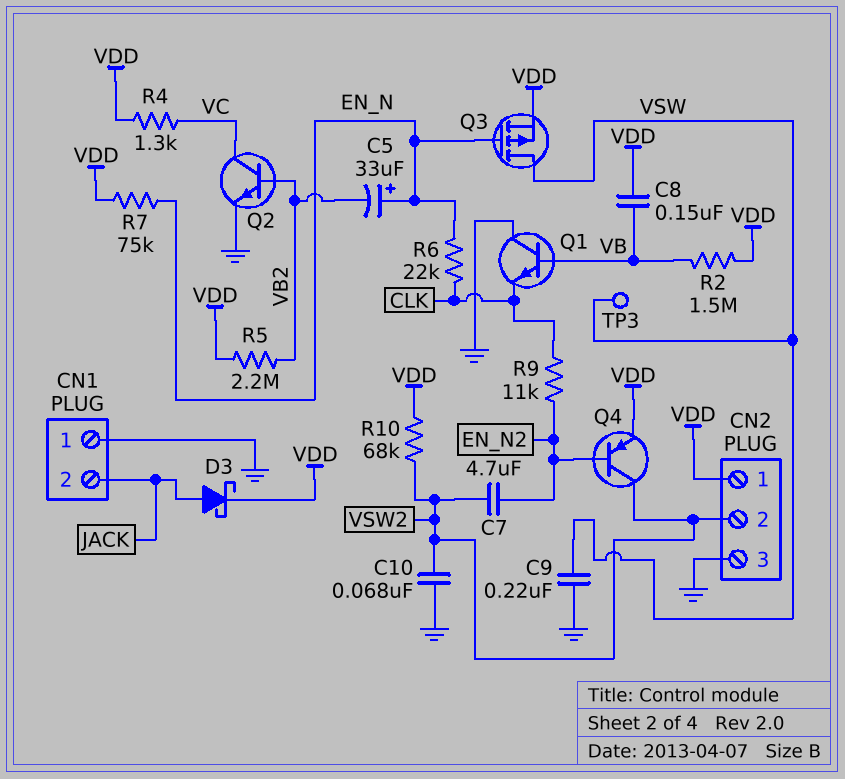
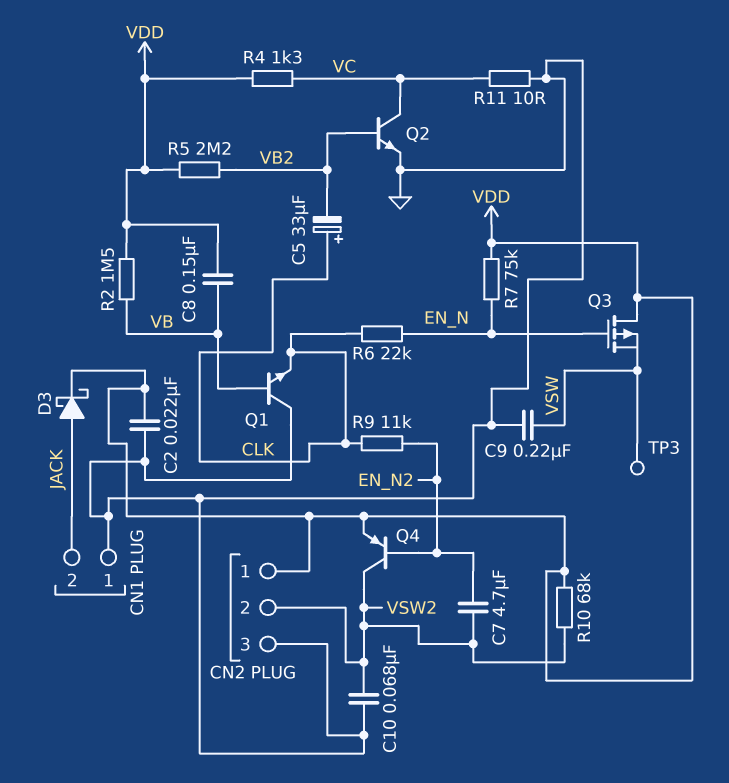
C2: none -> 22nF (GND, VDD)
C5: 33uF (plus EN_N, minus VB2) -> 33uF (plus CLK, minus VB2)
Q3: PMOS (G EN_N, D VSW, S VDD) -> PMOS (G EN_N, D VDD, S VSW)
R11: none -> 10 (GND, VC)

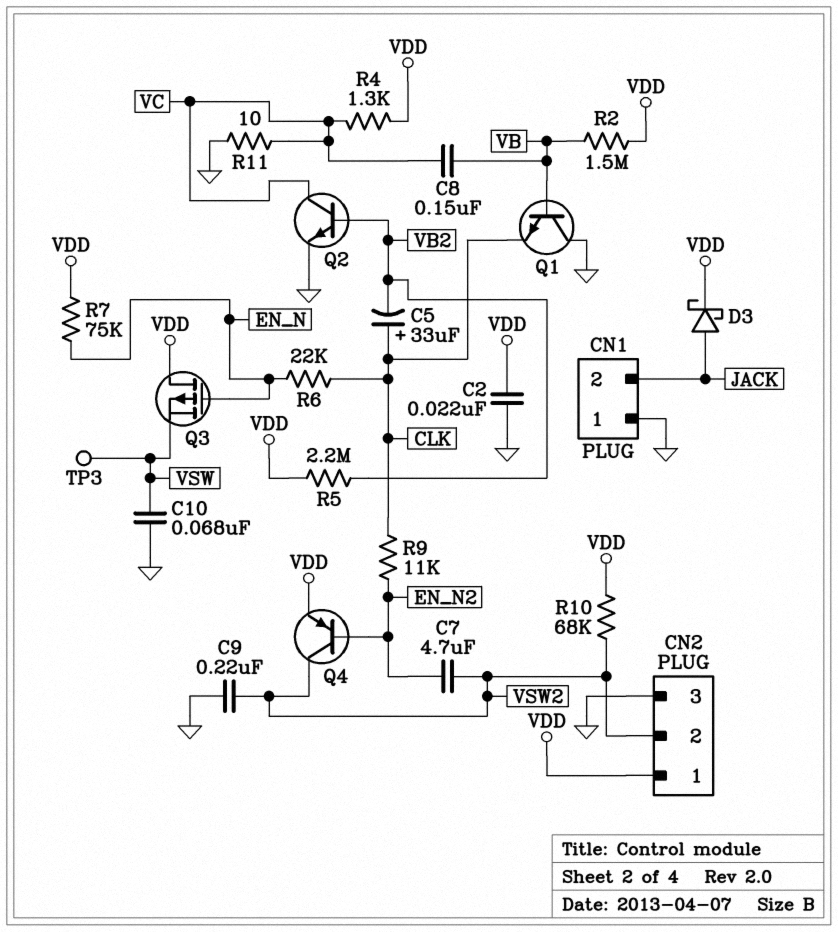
C8: 150nF (VB, VDD) -> 150nF (VB, VC)
C9: 220nF (GND, VSW) -> 220nF (GND, VSW2)
C10: 68nF (GND, VSW2) -> 68nF (GND, VSW)

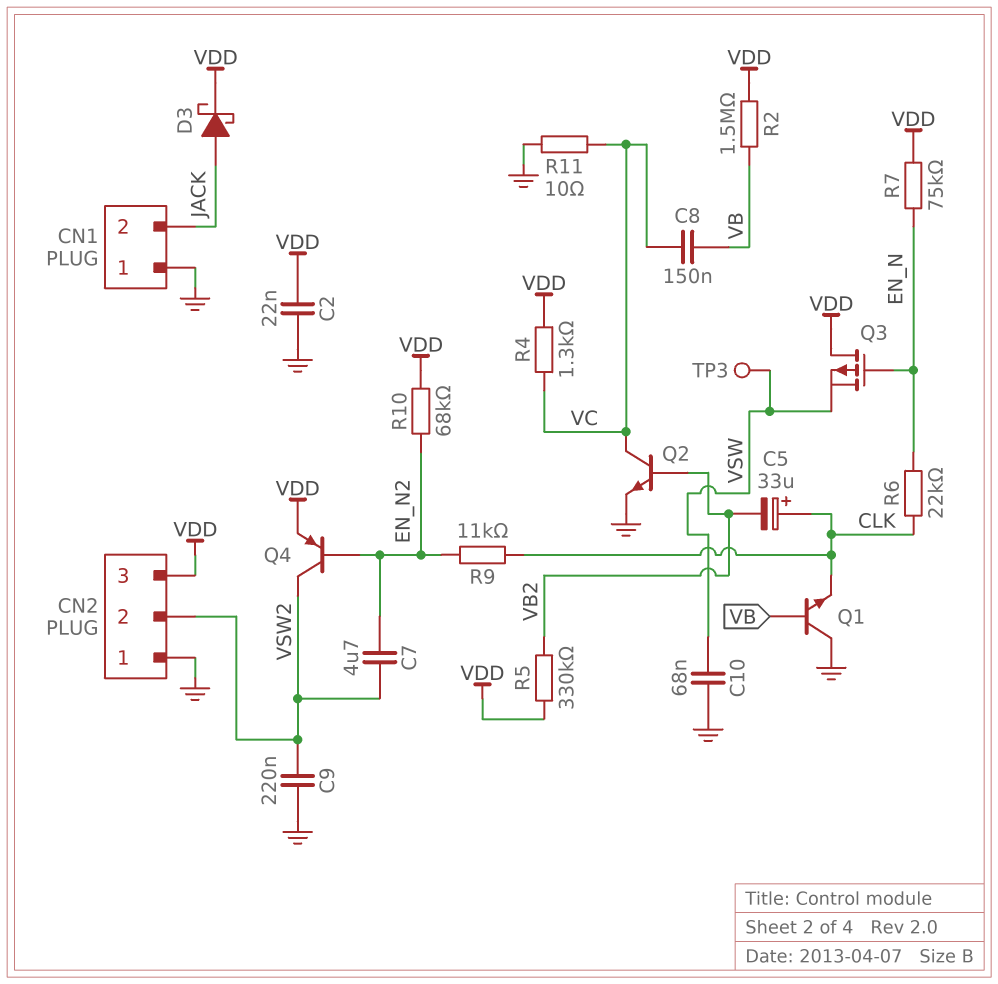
CN2 pin 1: VDD -> GND
CN2 pin 3: GND -> VDD
R5: 2.2M (VB2, VDD) -> 330k (VB2, VDD)
R10: 68k (VDD, VSW2) -> 68k (EN_N2, VDD)

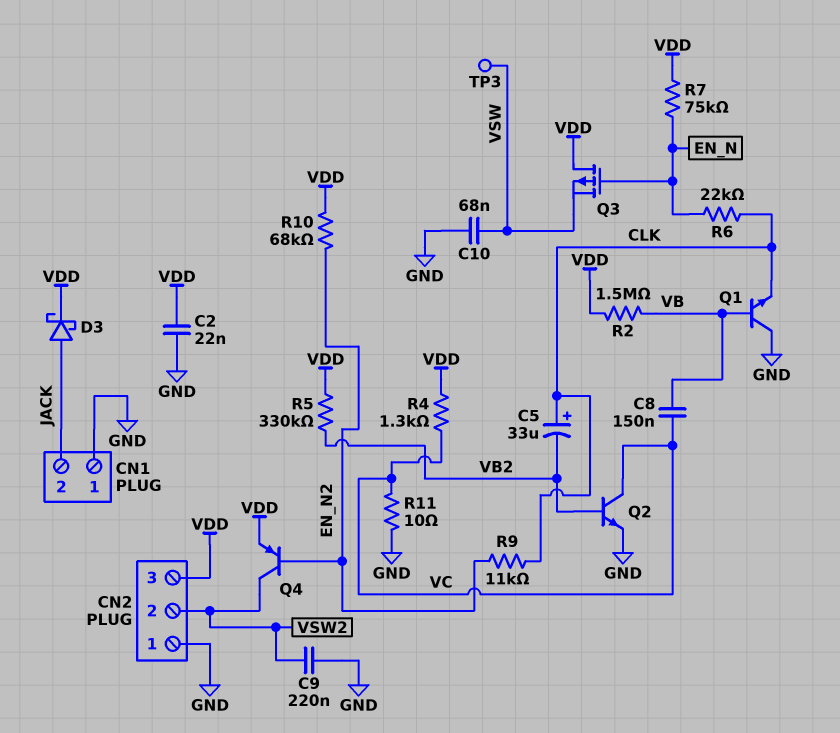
C7: 4.7uF (EN_N2, VSW2) -> none

